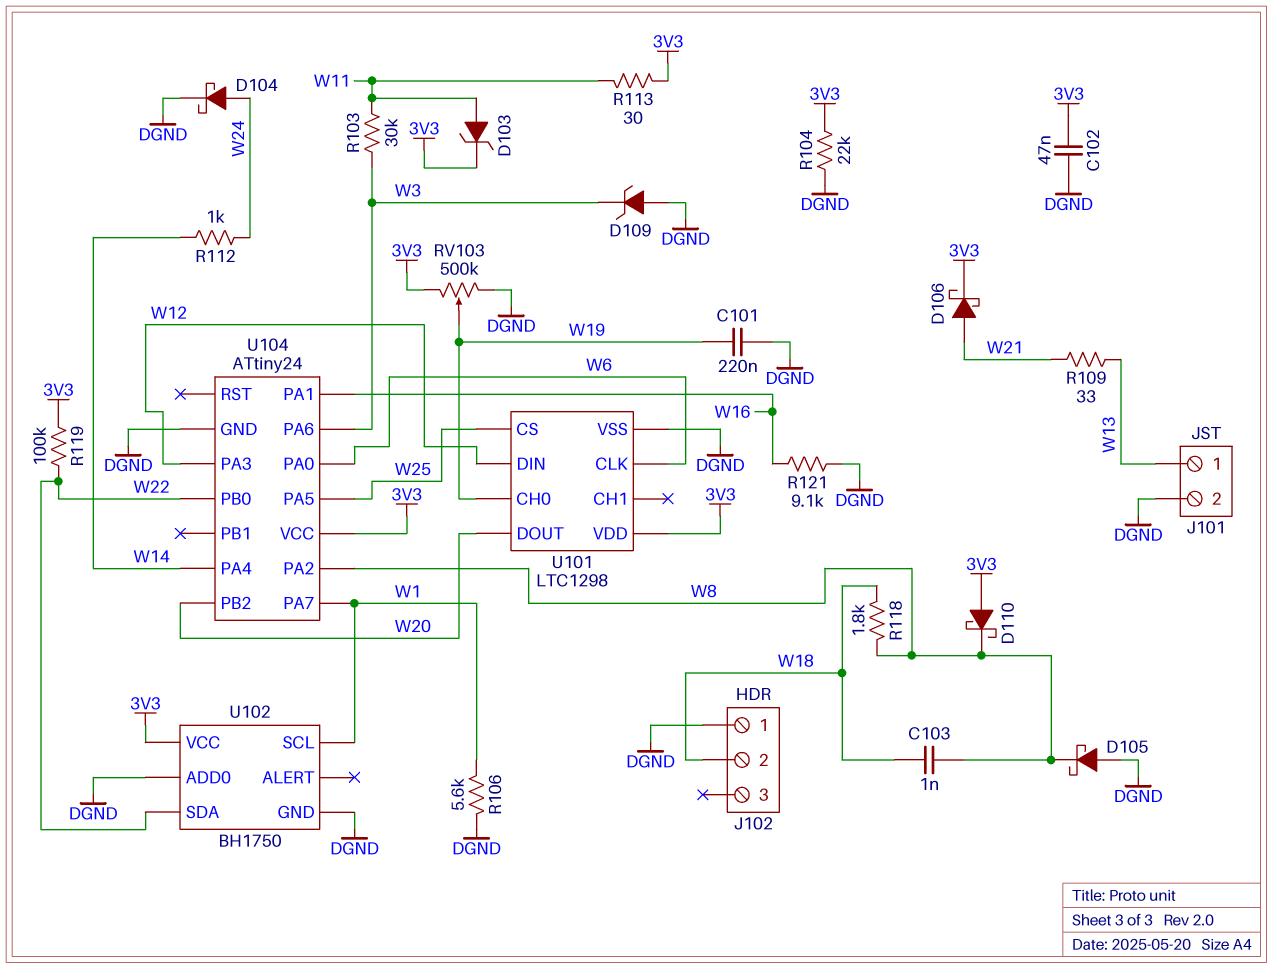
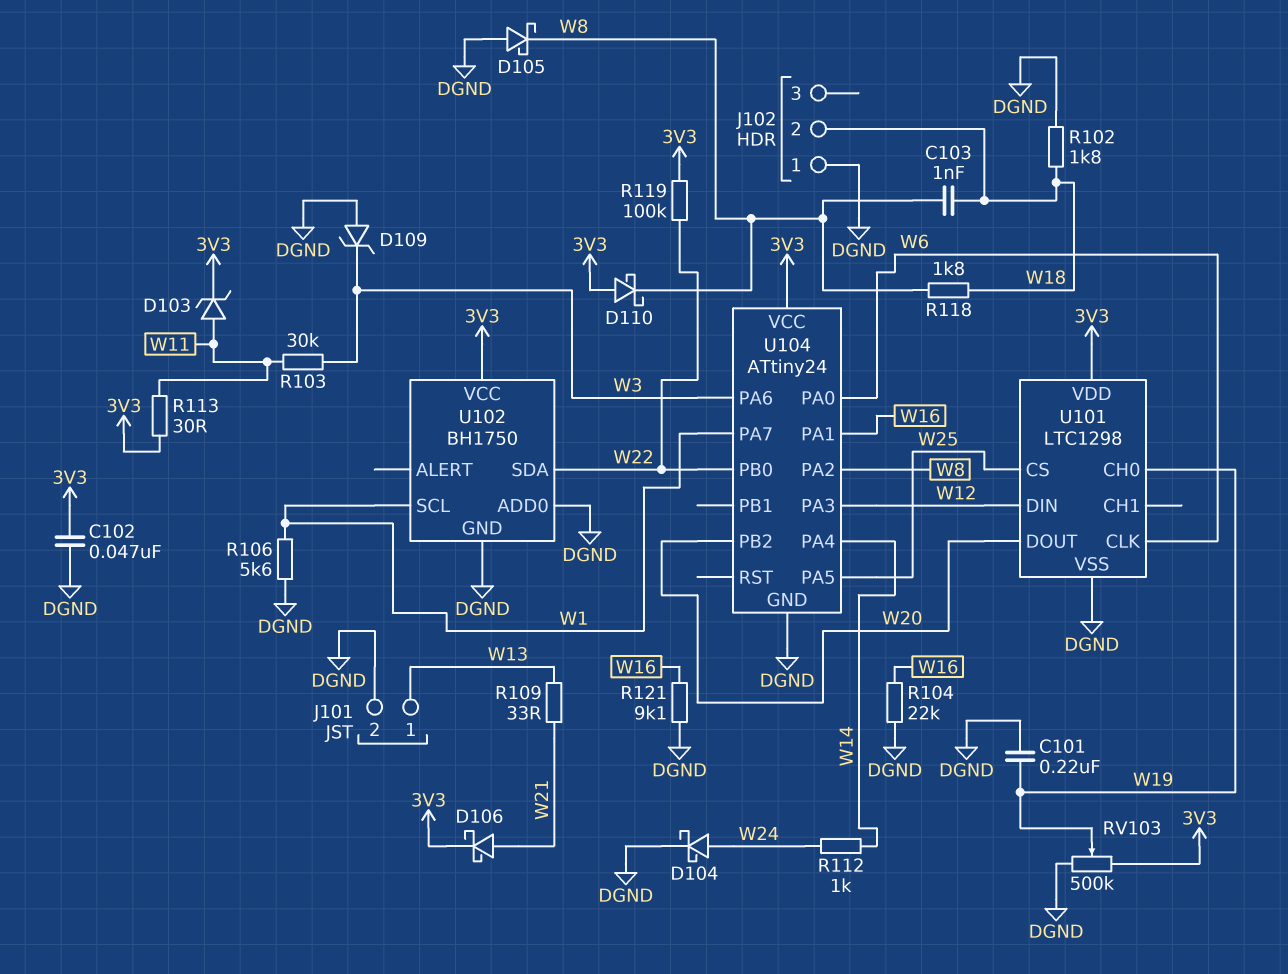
R102: none -> 1.8k (DGND, W18)
R104: 22k (3V3, DGND) -> 22k (DGND, W16)

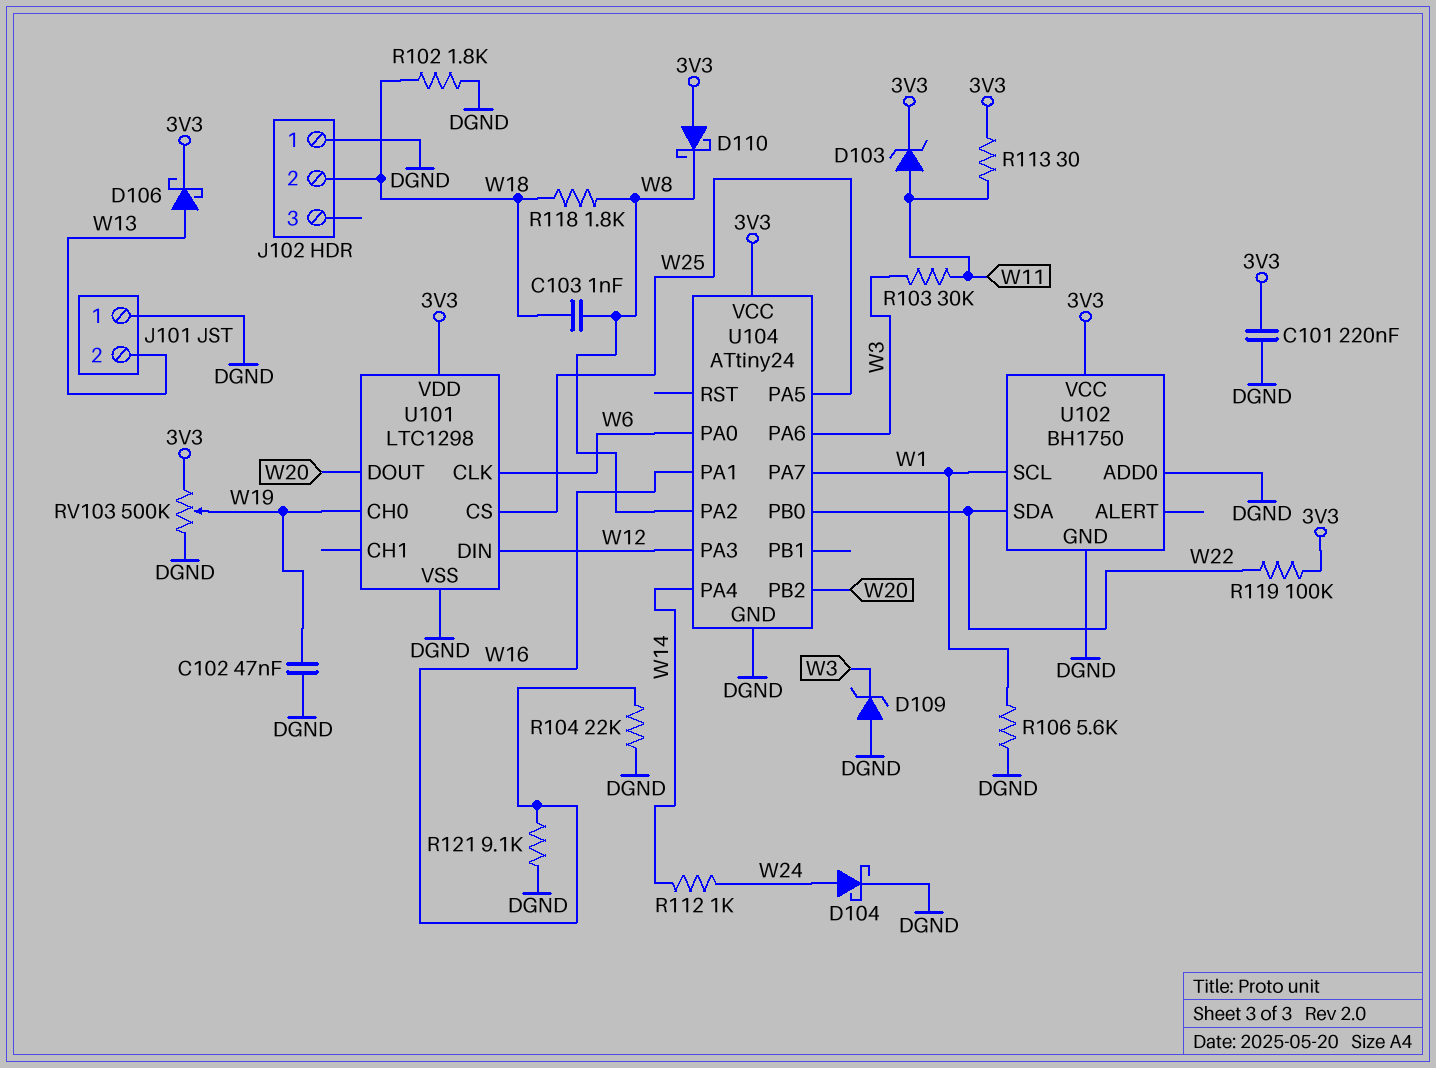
C101: 220nF (DGND, W19) -> 220nF (3V3, DGND)
C102: 47nF (3V3, DGND) -> 47nF (DGND, W19)
D105: schottky (A DGND, K W8) -> none
D106: schottky (A W21, K 3V3) -> schottky (A W13, K 3V3)
J101 pin 1: W13 -> DGND
J101 pin 2: DGND -> W13
R109: 33 (W13, W21) -> none

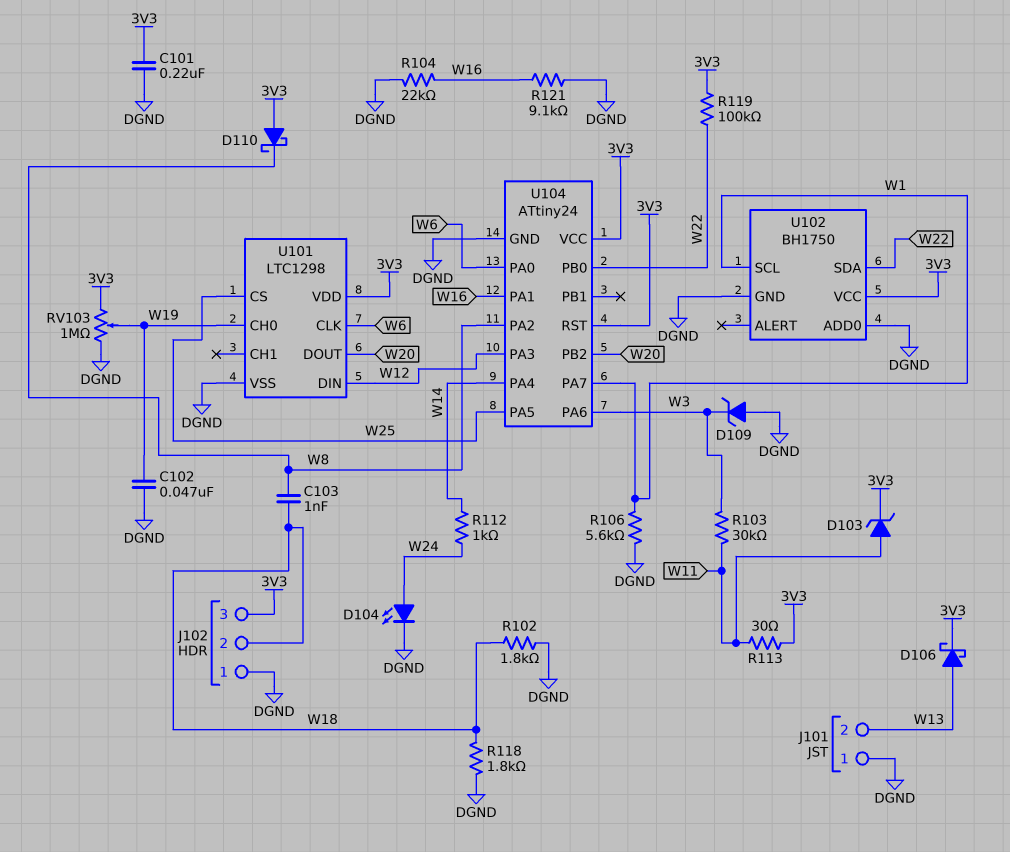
D104: schottky (A W24, K DGND) -> LED (A W24, K DGND)
J102 pin 3: none -> 3V3
R118: 1.8k (W8, W18) -> 1.8k (DGND, W18)
RV103: 500k (3V3, DGND, wiper W19) -> 1M (3V3, DGND, wiper W19)
U104 pin RST: none -> 3V3

